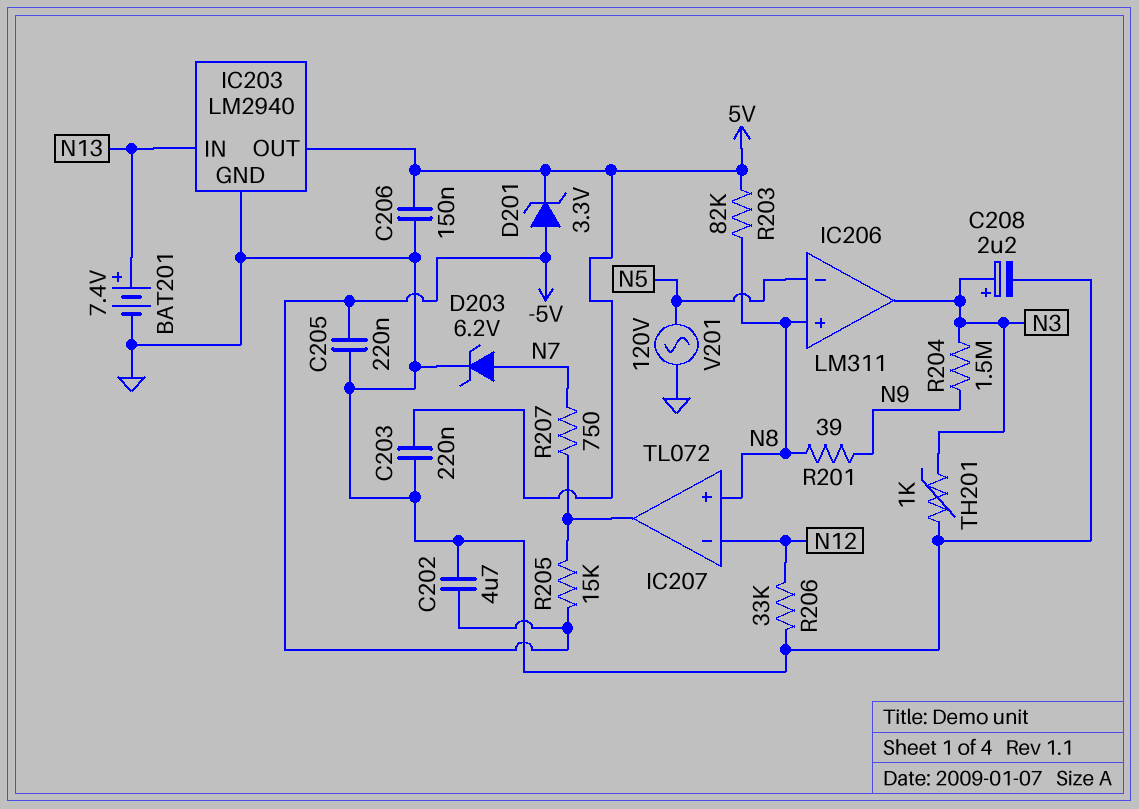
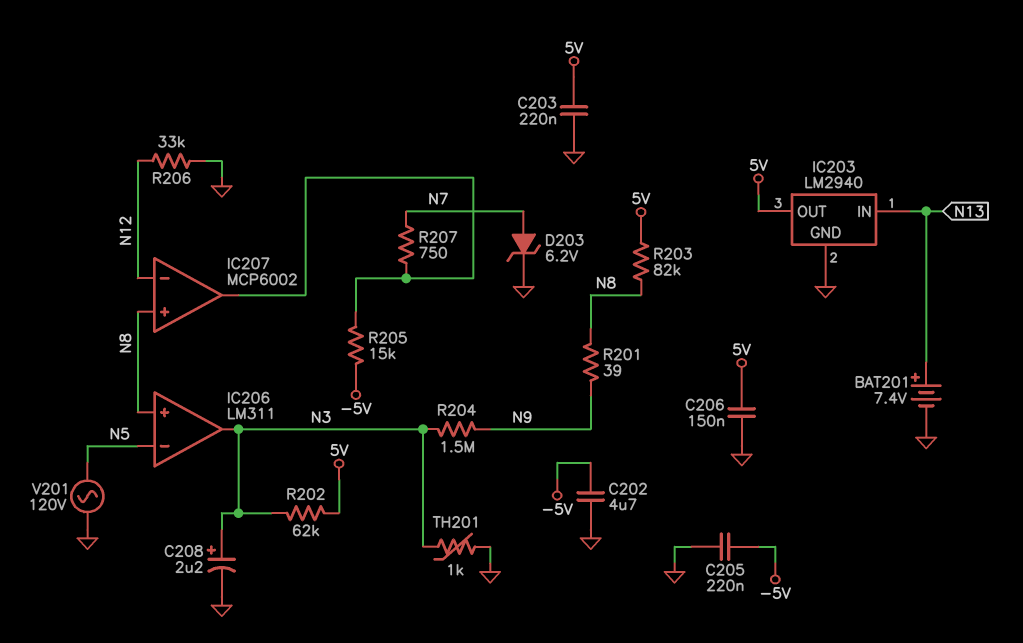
D201: zener 3.3V (A -5V, K 5V) -> none
IC207: TL072 -> MCP6002
R202: none -> 62k (5V, N3)

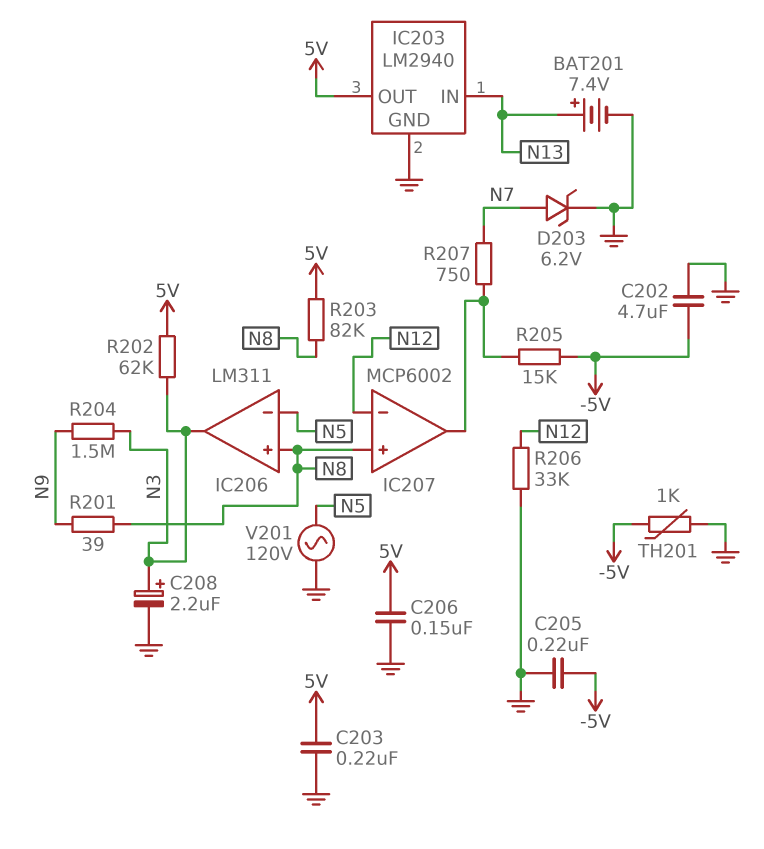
TH201: 1k (GND, N3) -> 1k (-5V, GND)

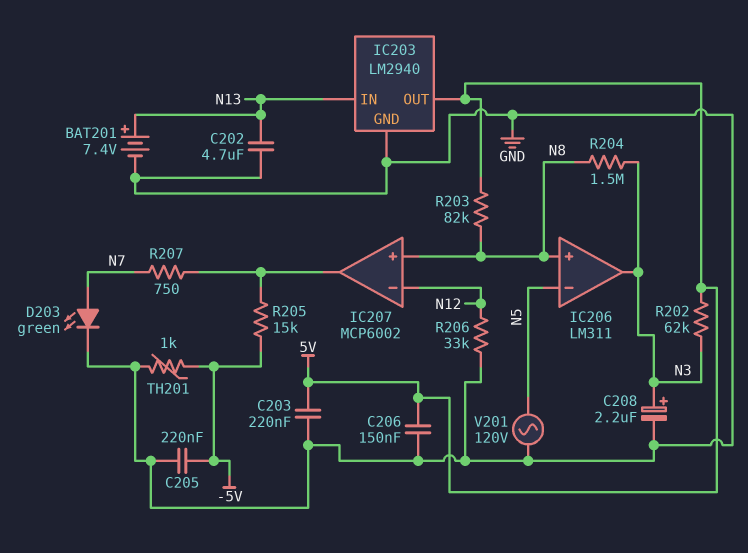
C202: 4.7uF (-5V, GND) -> 4.7uF (GND, N13)
D203: zener 6.2V (A N7, K GND) -> LED green (A N7, K GND)
R201: 39 (N8, N9) -> none
R204: 1.5M (N3, N9) -> 1.5M (N3, N8)

